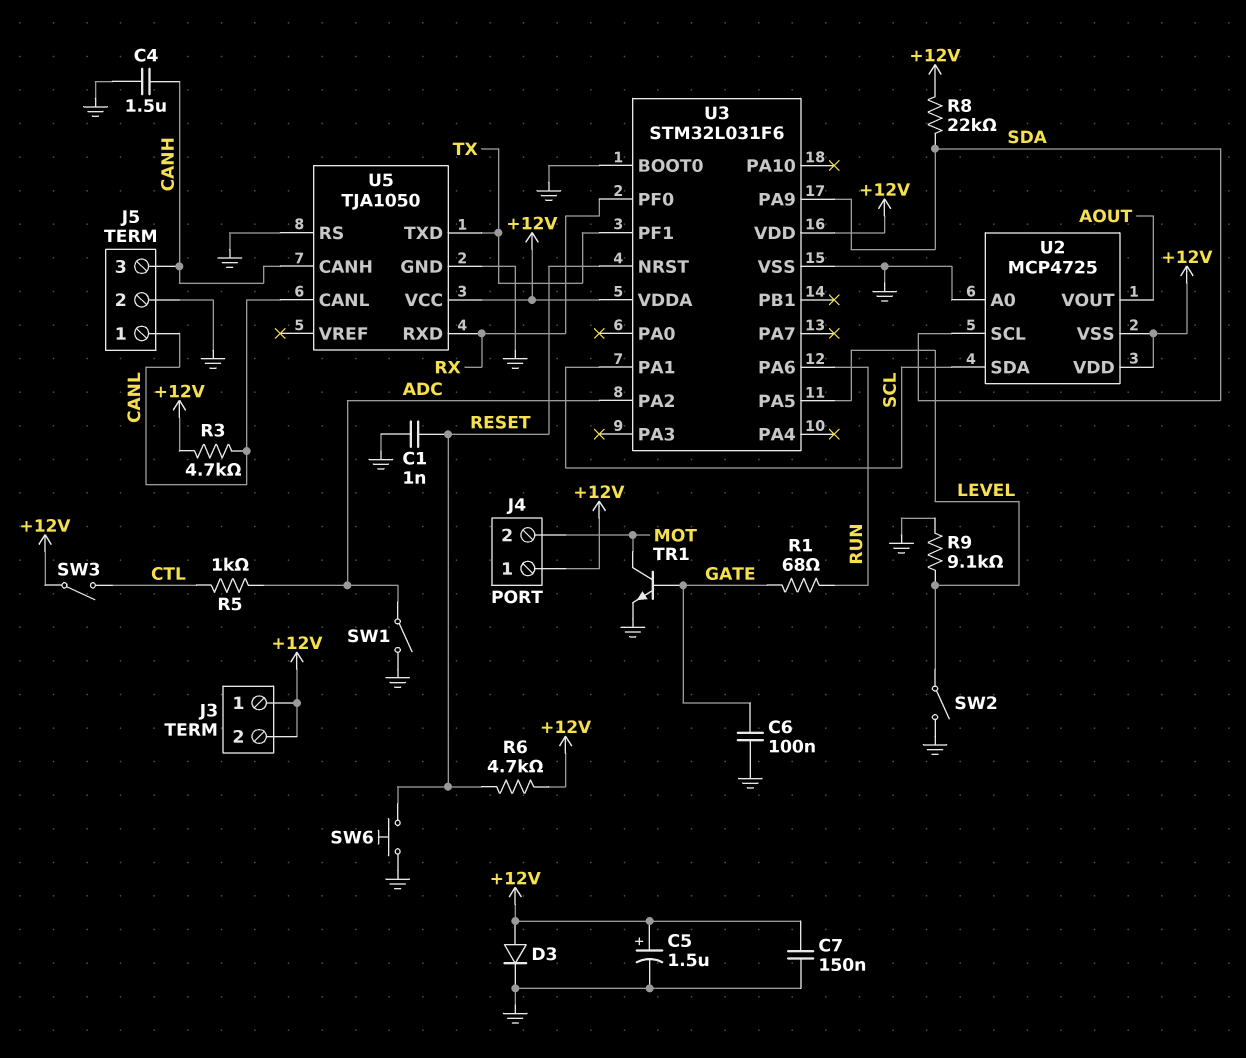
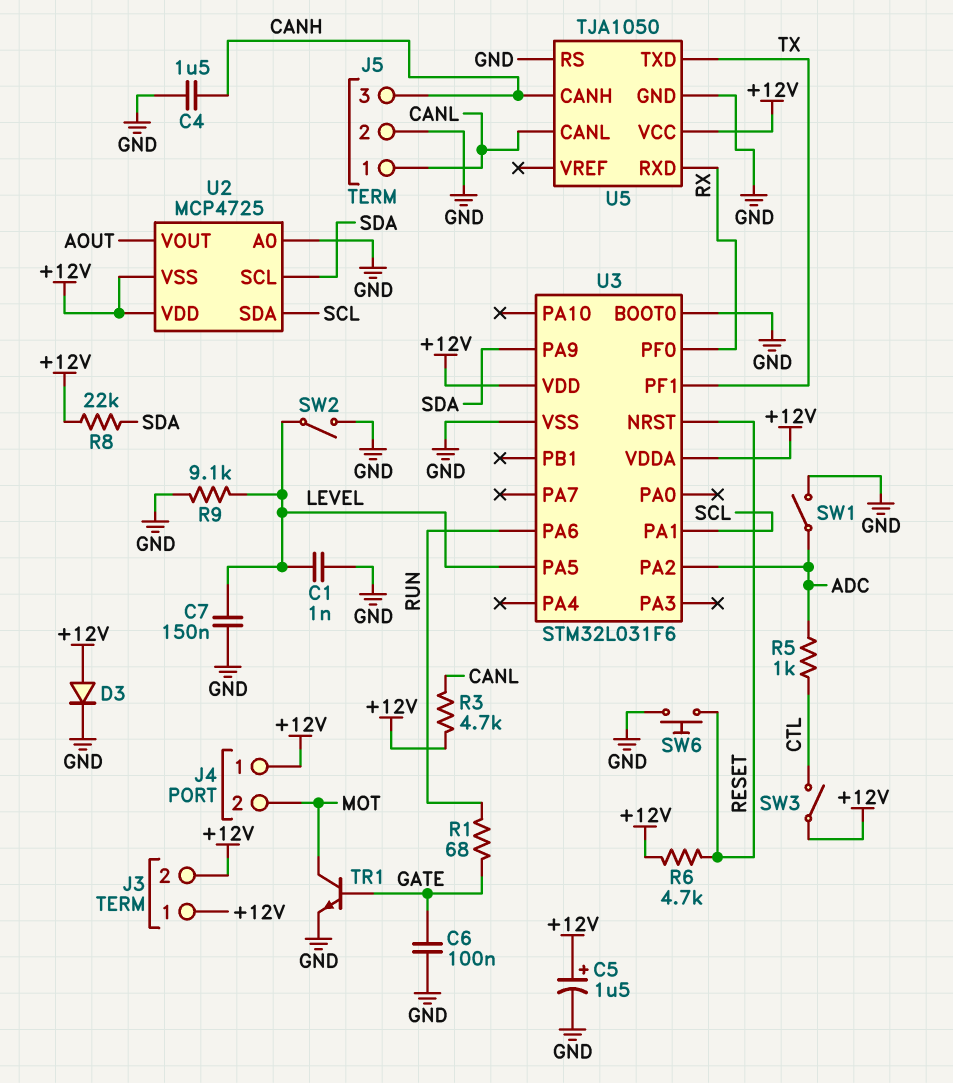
C1: 1nF (GND, RESET) -> 1nF (GND, LEVEL)
C7: 150nF (+12V, GND) -> 150nF (GND, LEVEL)

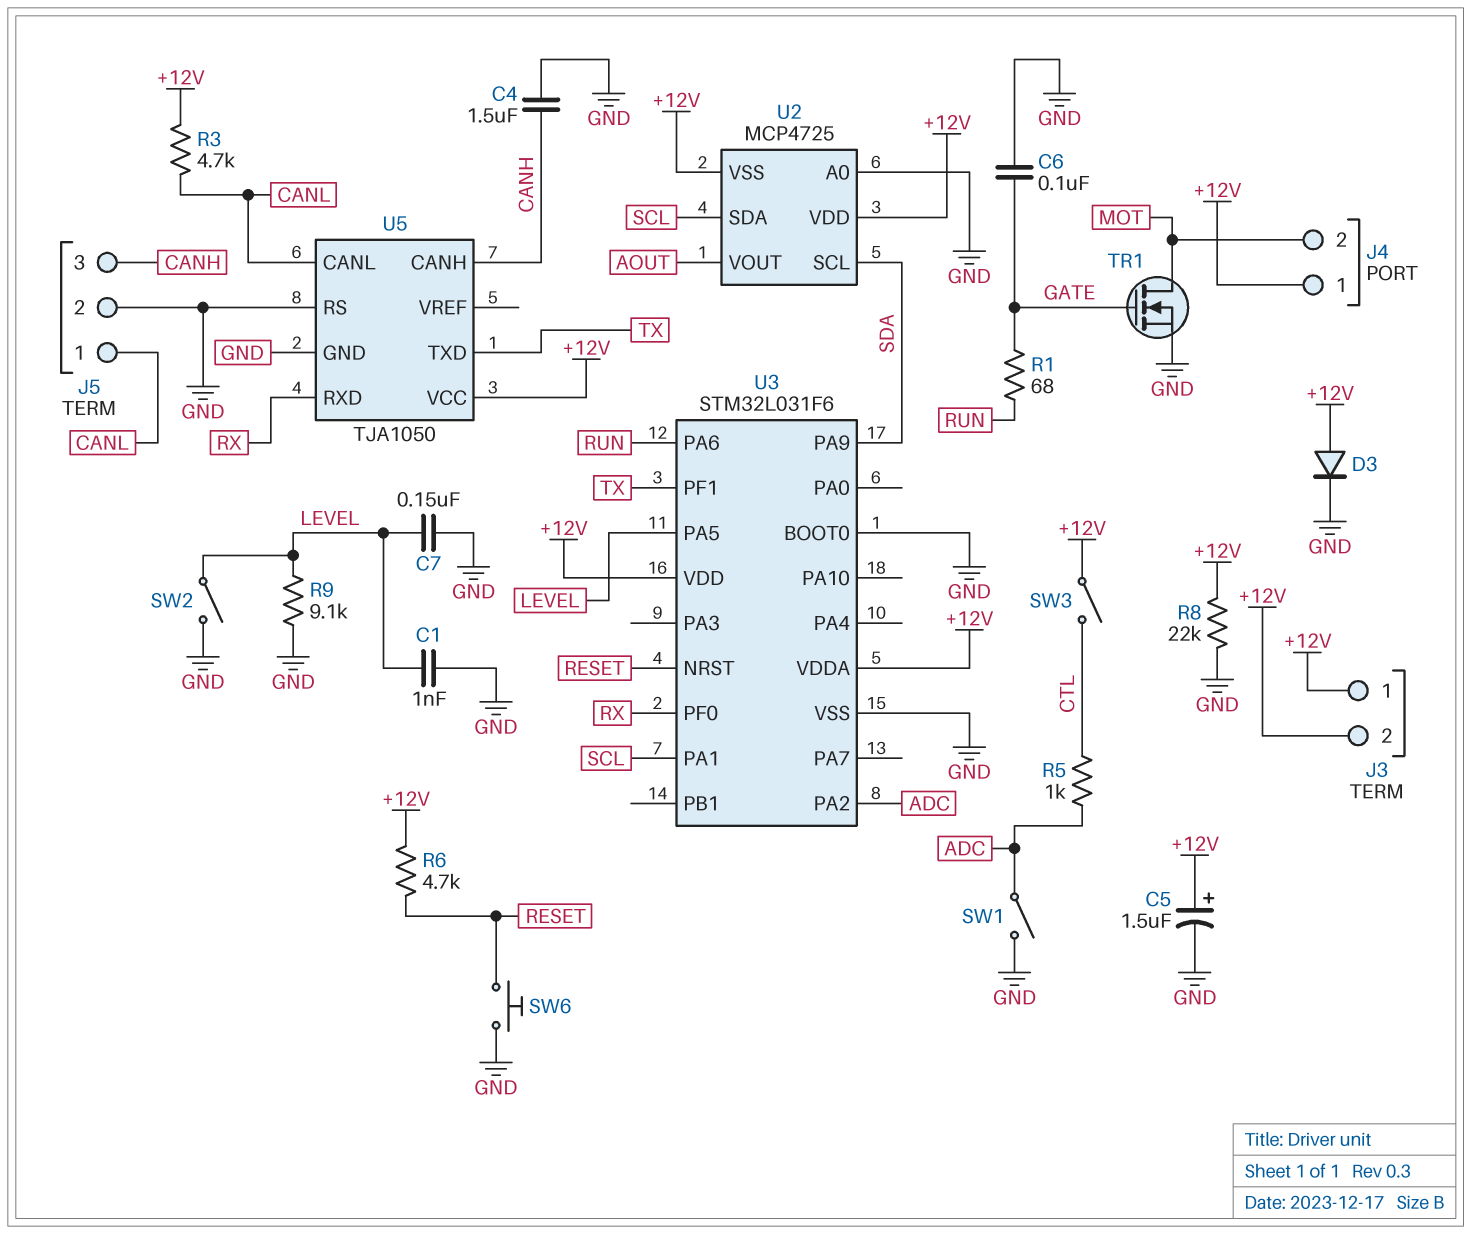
R8: 22k (+12V, SDA) -> 22k (+12V, GND)
TR1: NPN (B GATE, C MOT, E GND) -> NMOS (G GATE, D MOT, S GND)

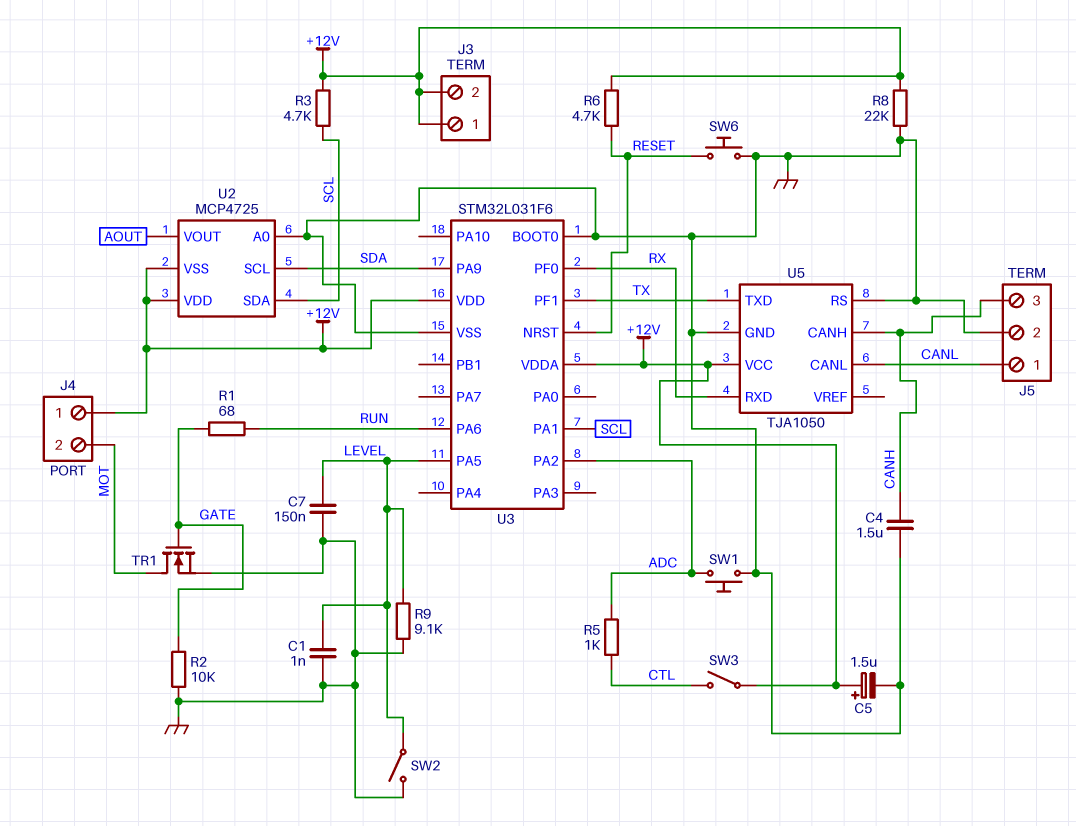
C6: 100nF (GATE, GND) -> none
D3: diode (A +12V, K GND) -> none
R2: none -> 10k (GATE, GND)
R3: 4.7k (+12V, CANL) -> 4.7k (+12V, SCL)
SW1: switch (ADC, GND) -> button (ADC, GND)

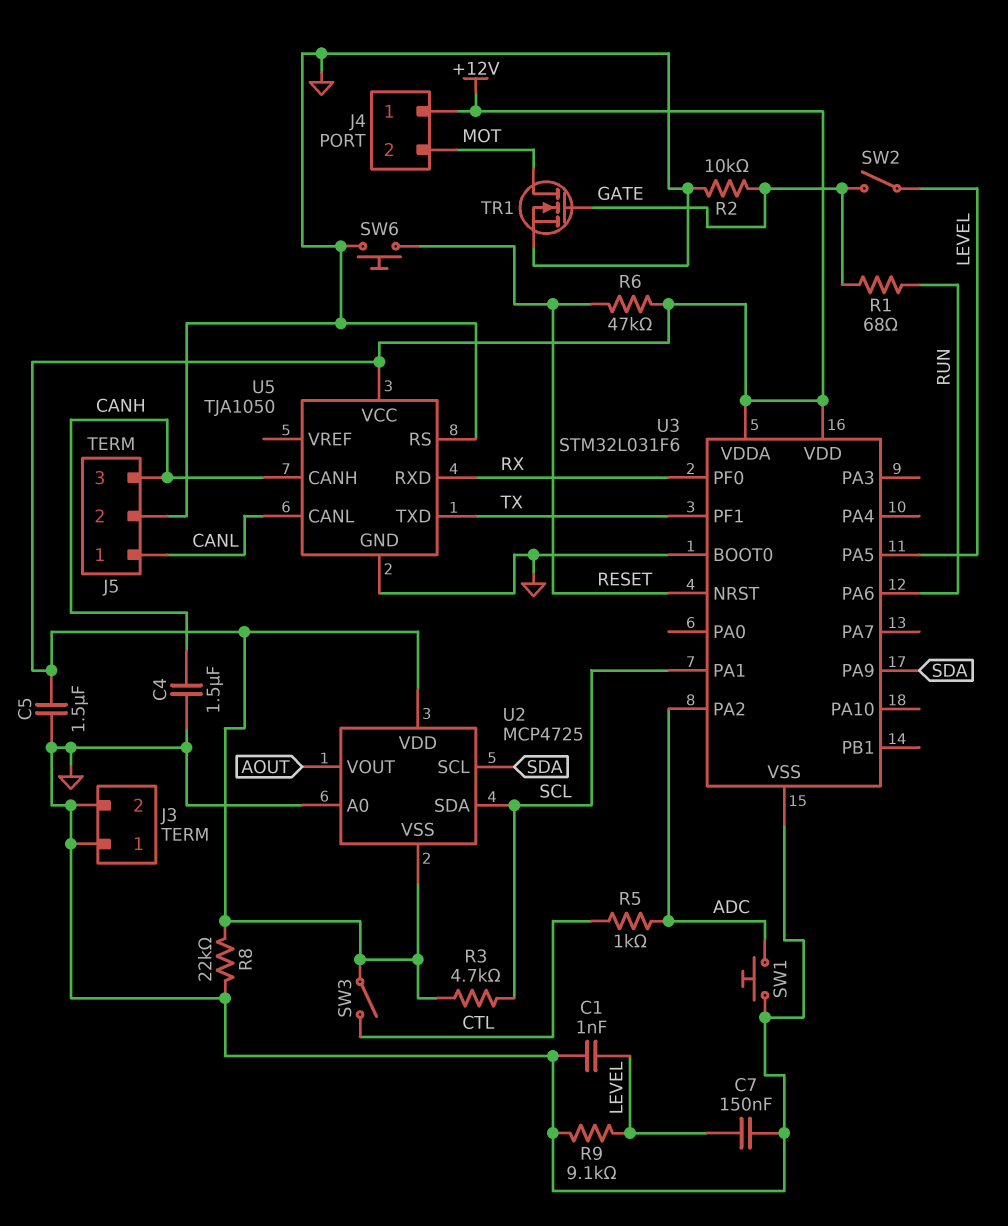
C5: 1.5uF (plus +12V, minus GND) -> 1.5uF (+12V, GND)
J3 pin 1: +12V -> GND
J3 pin 2: +12V -> GND
R6: 4.7k (+12V, RESET) -> 47k (+12V, RESET)
SW2: switch (GND, LEVEL) -> switch (GATE, LEVEL)

